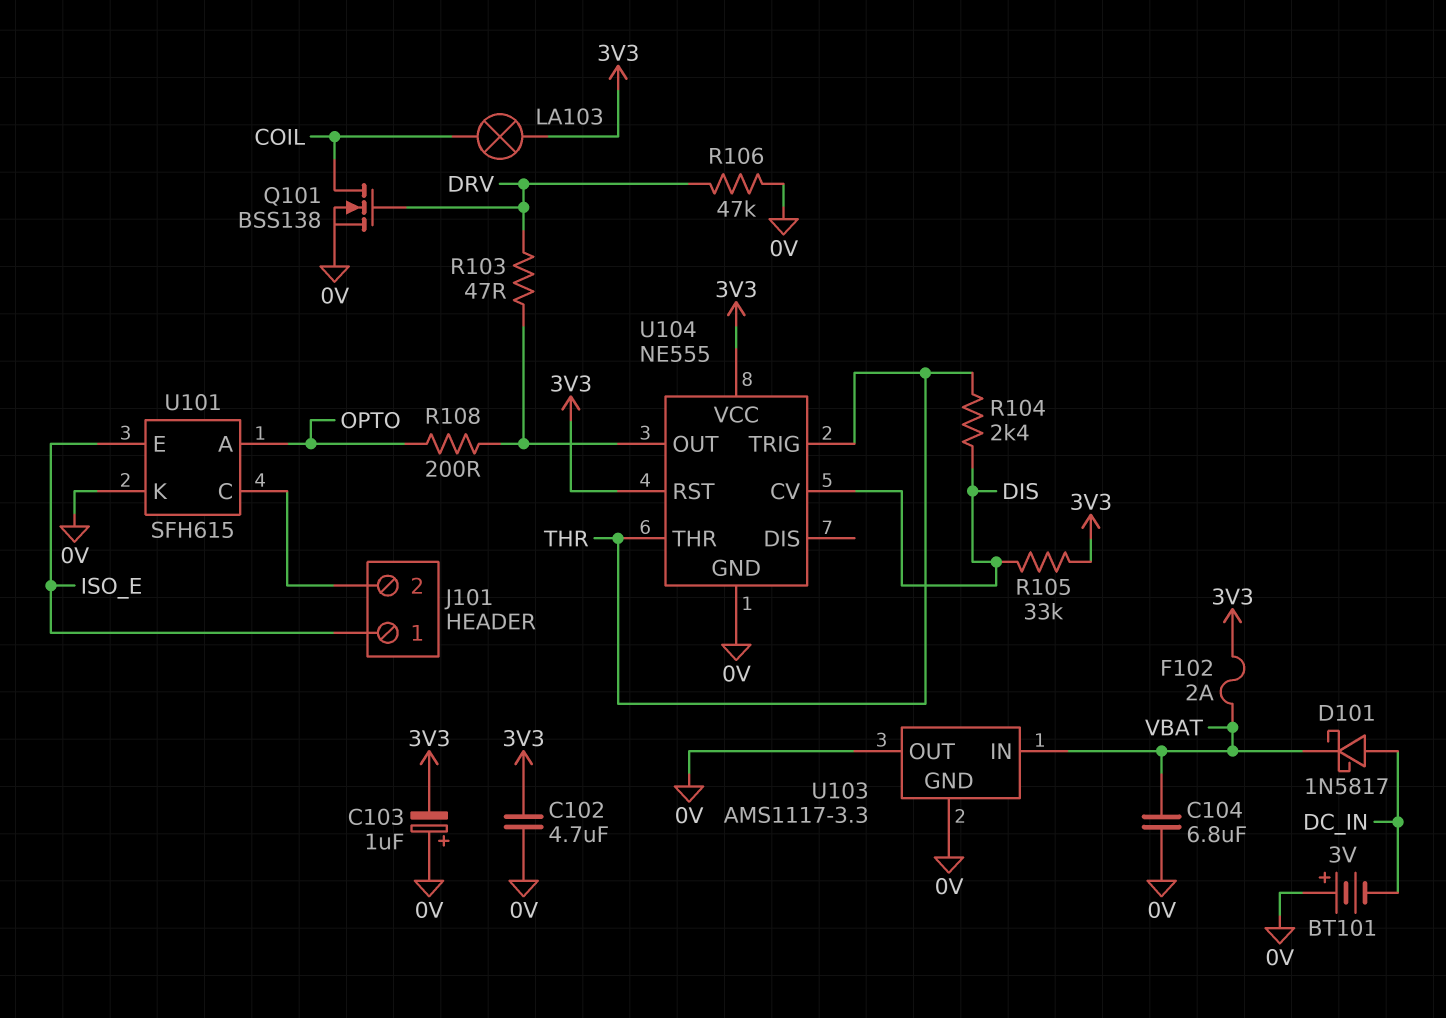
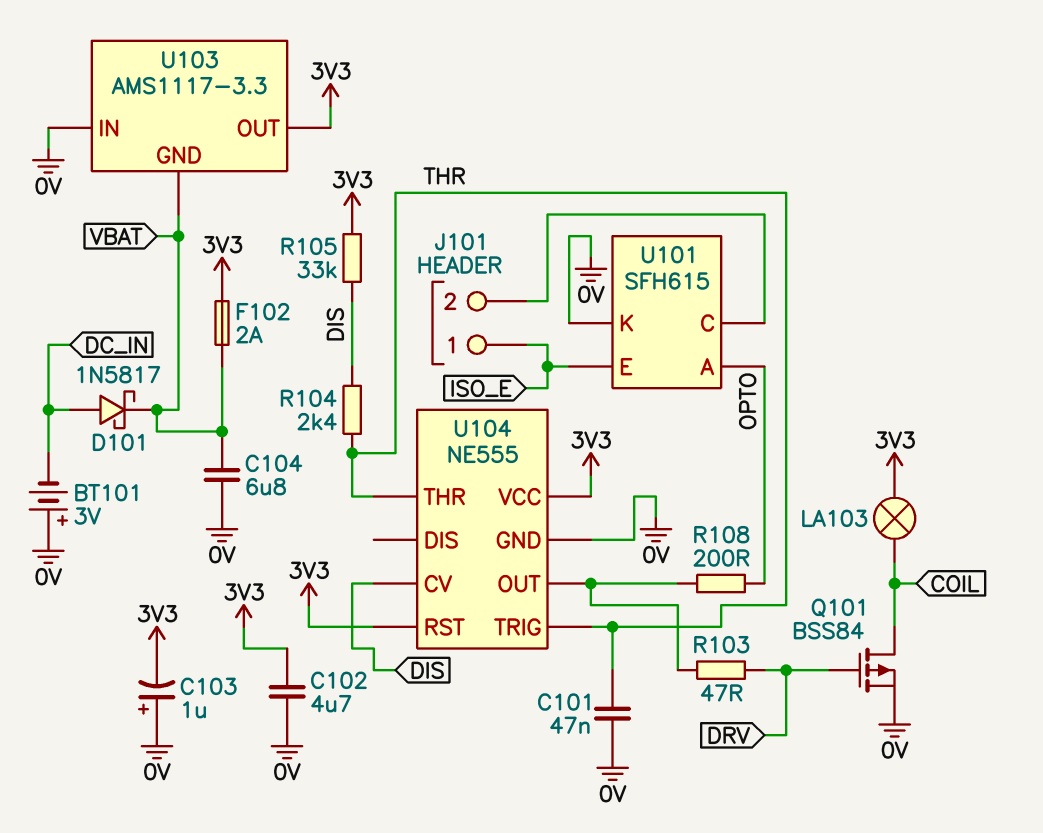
C101: none -> 47nF (0V, THR)
Q101: NMOS BSS138 (G DRV, D COIL, S 0V) -> PMOS BSS84 (G DRV, D COIL, S 0V)
R106: 47k (0V, DRV) -> none
U103 pin GND: 0V -> VBAT
U103 pin IN: VBAT -> 0V
U103 pin OUT: 0V -> 3V3

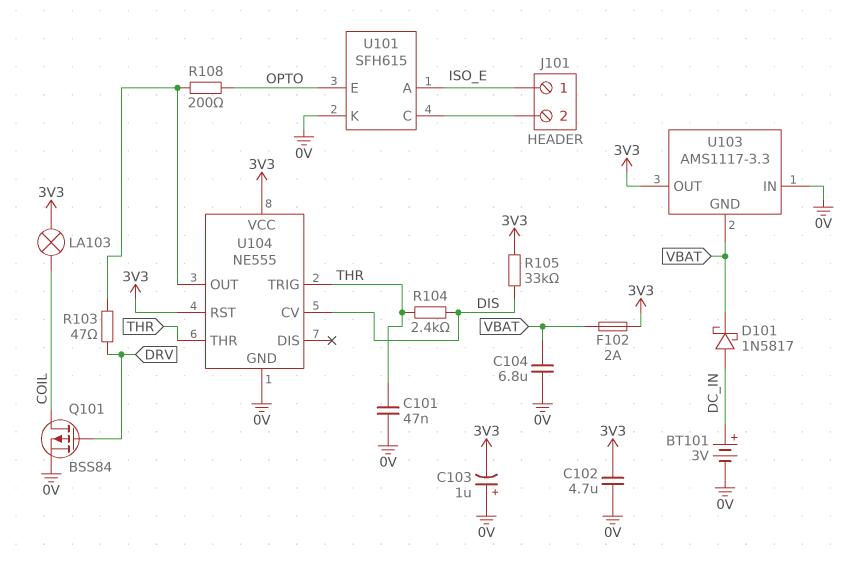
BT101: 3V (plus 0V, minus DC_IN) -> 3V (plus DC_IN, minus 0V)
U101 pin A: OPTO -> ISO_E
U101 pin E: ISO_E -> OPTO

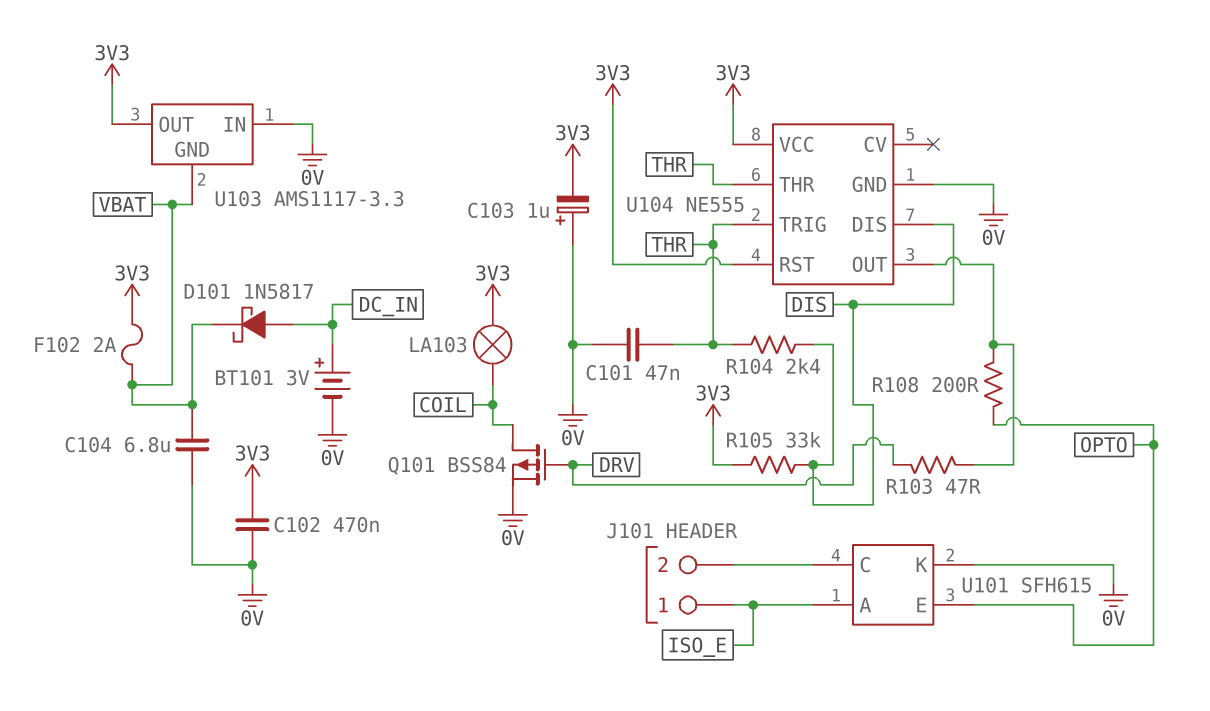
C102: 4.7uF (0V, 3V3) -> 470nF (0V, 3V3)
U104 pin CV: DIS -> none
U104 pin DIS: none -> DIS

